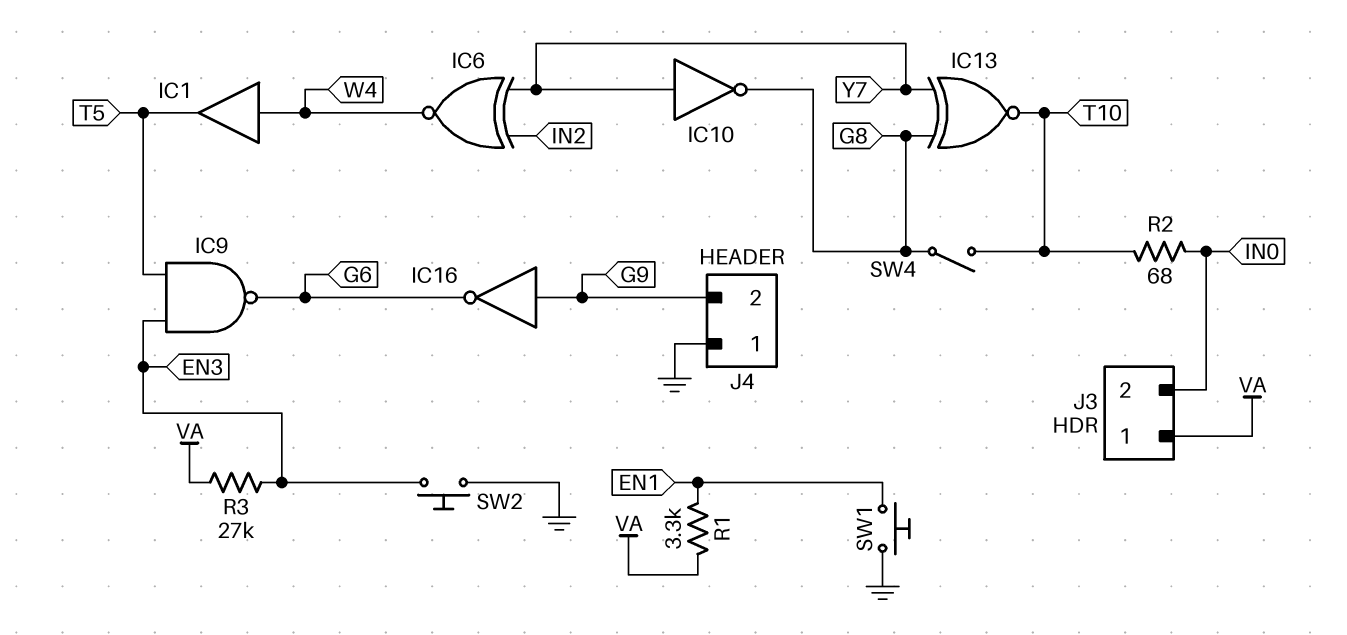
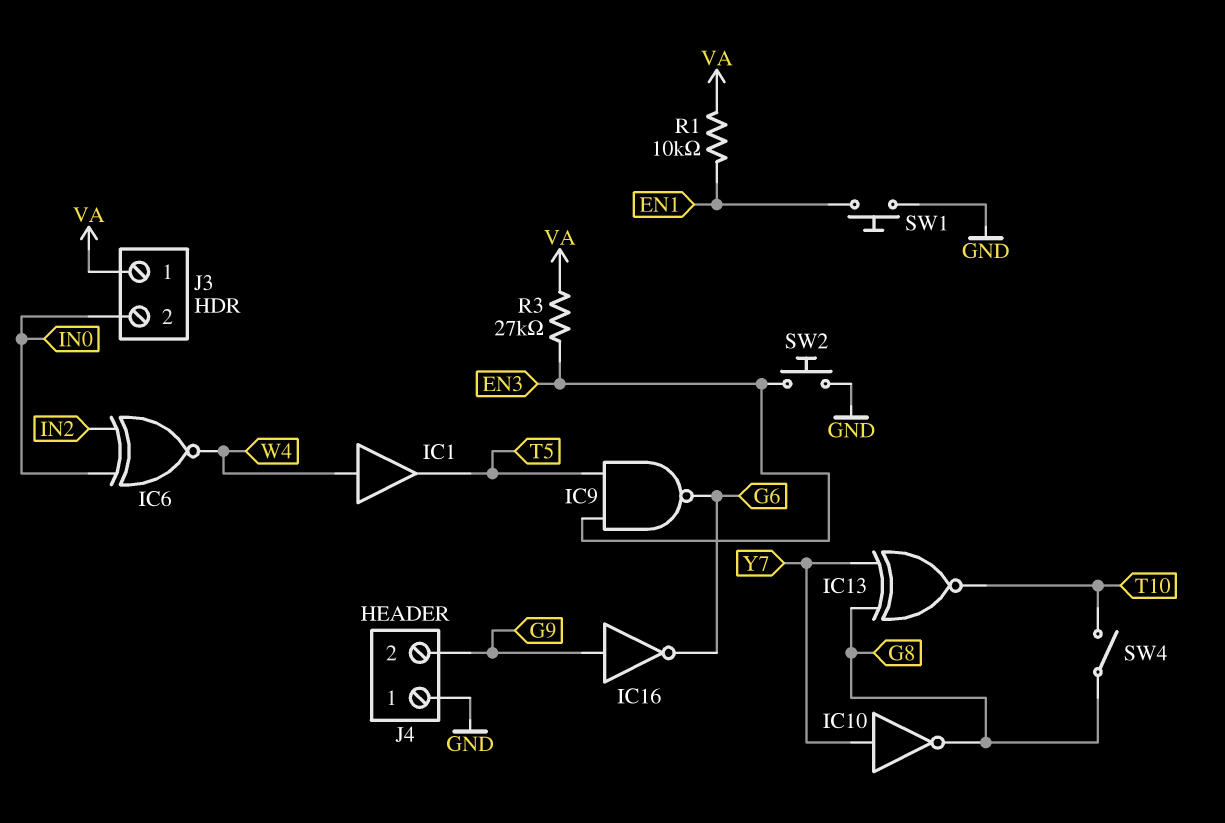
IC6: XNOR (in IN2, in Y7, out W4) -> XNOR (in IN0, in IN2, out W4)
R1: 3.3k (EN1, VA) -> 10k (EN1, VA)
R2: 68 (IN0, T10) -> none

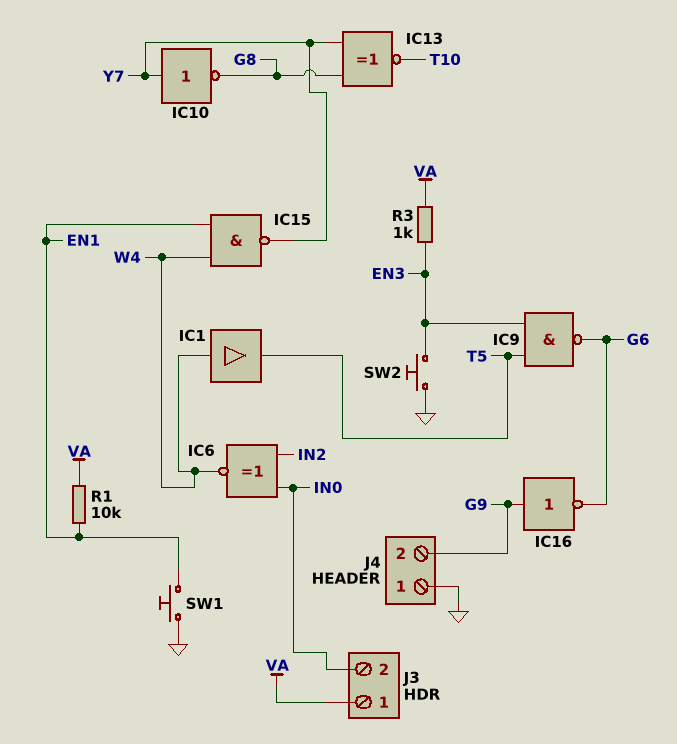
IC15: none -> NAND (in EN1, in W4, out Y7)
R3: 27k (EN3, VA) -> 1k (EN3, VA)
SW4: switch (G8, T10) -> none

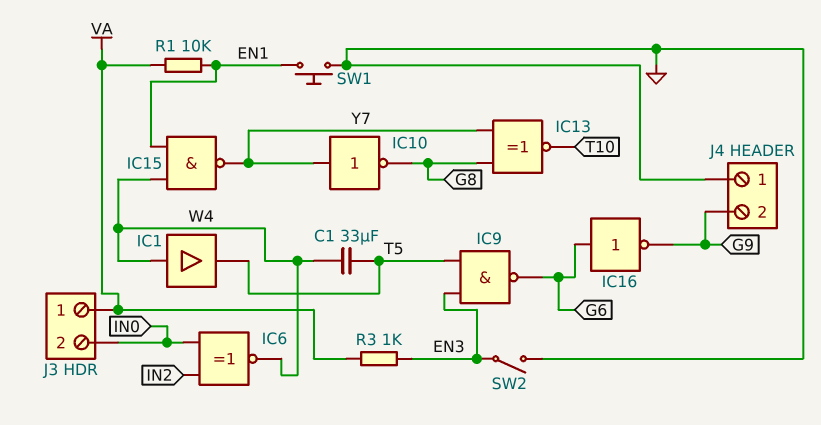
C1: none -> 33uF (T5, W4)
IC16: NOT (in G9, out G6) -> NOT (in G6, out G9)
SW2: button (EN3, GND) -> switch (EN3, GND)

